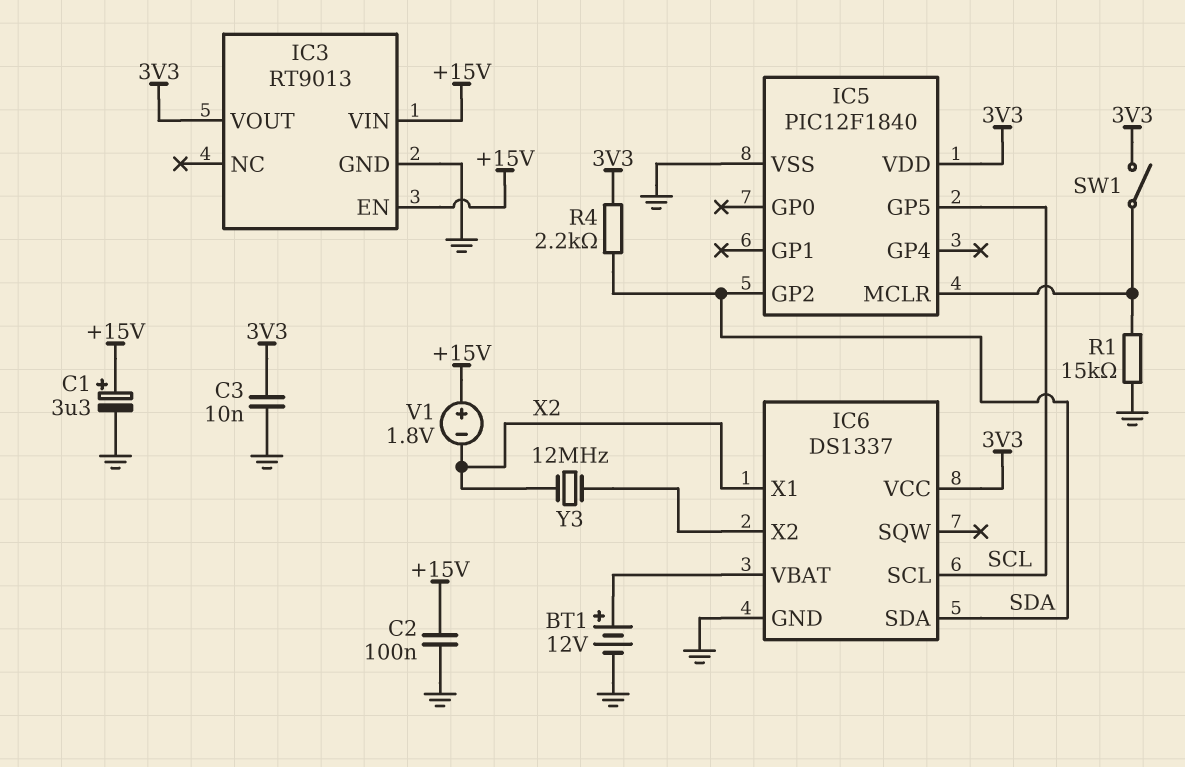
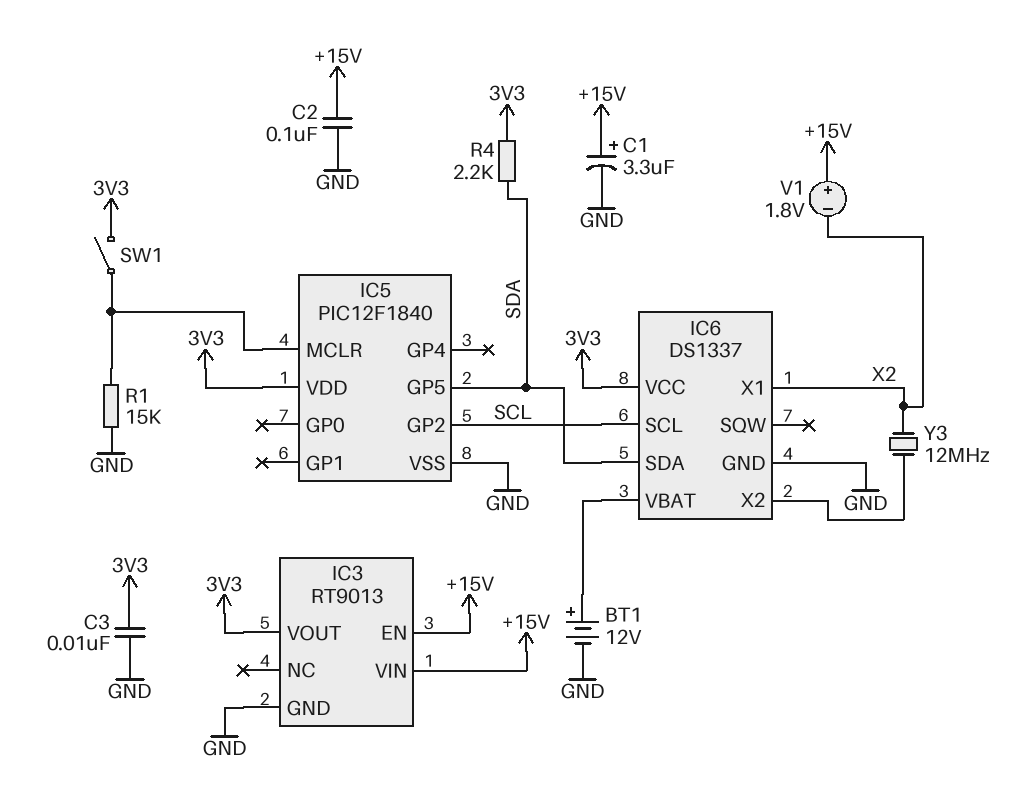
IC5 pin GP2: SDA -> SCL
IC5 pin GP5: SCL -> SDA

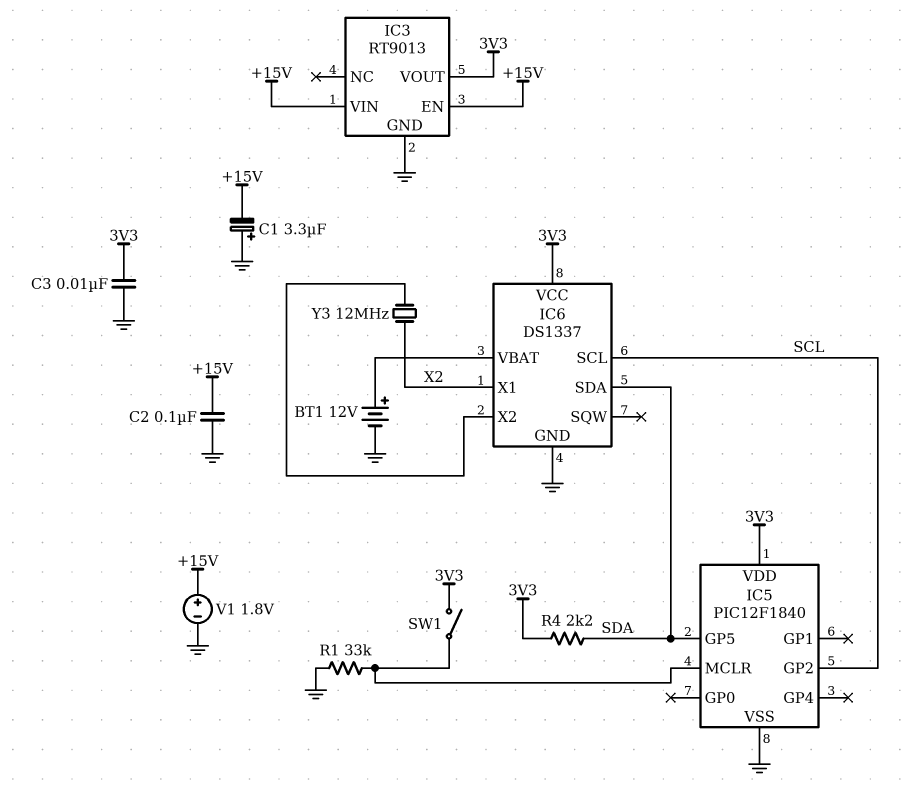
C1: 3.3uF (plus +15V, minus GND) -> 3.3uF (plus GND, minus +15V)
R1: 15k (GND, IC5/MCLR) -> 33k (GND, IC5/MCLR)
V1: 1.8V (plus +15V, minus X2) -> 1.8V (plus +15V, minus GND)

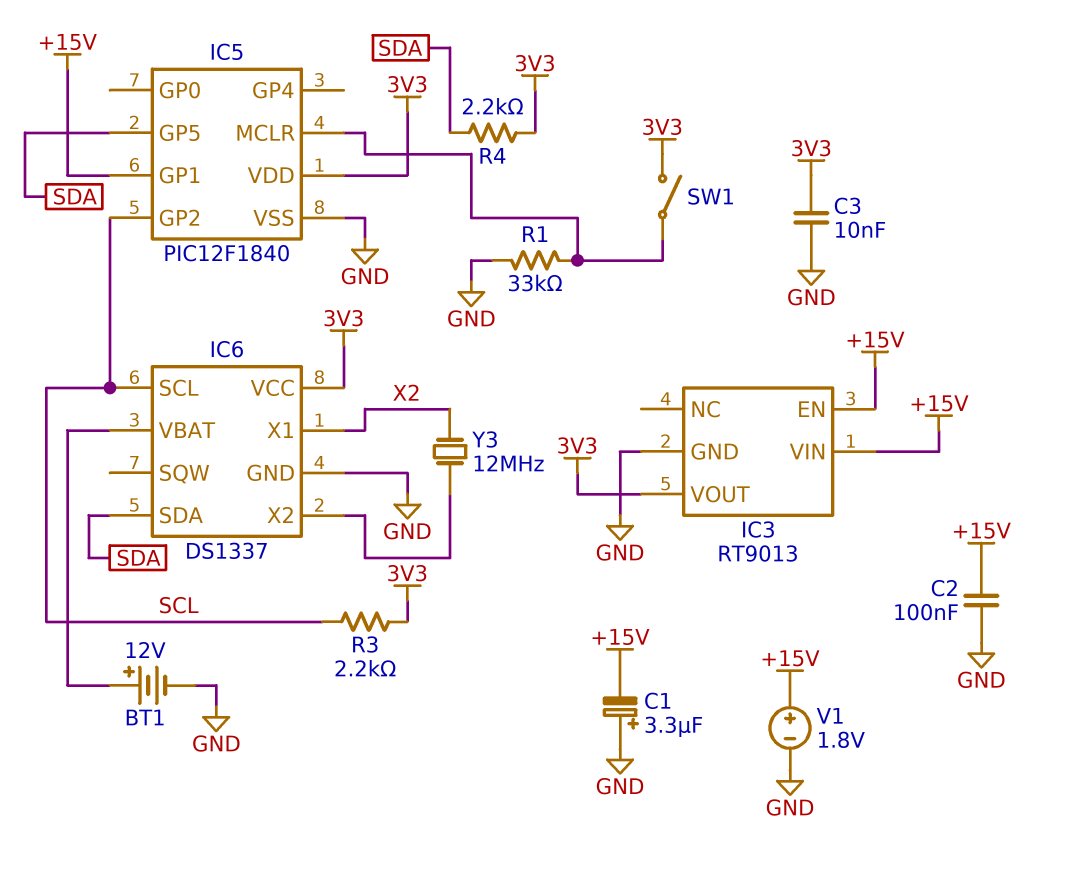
IC5 pin GP1: none -> +15V
R3: none -> 2.2k (3V3, SCL)

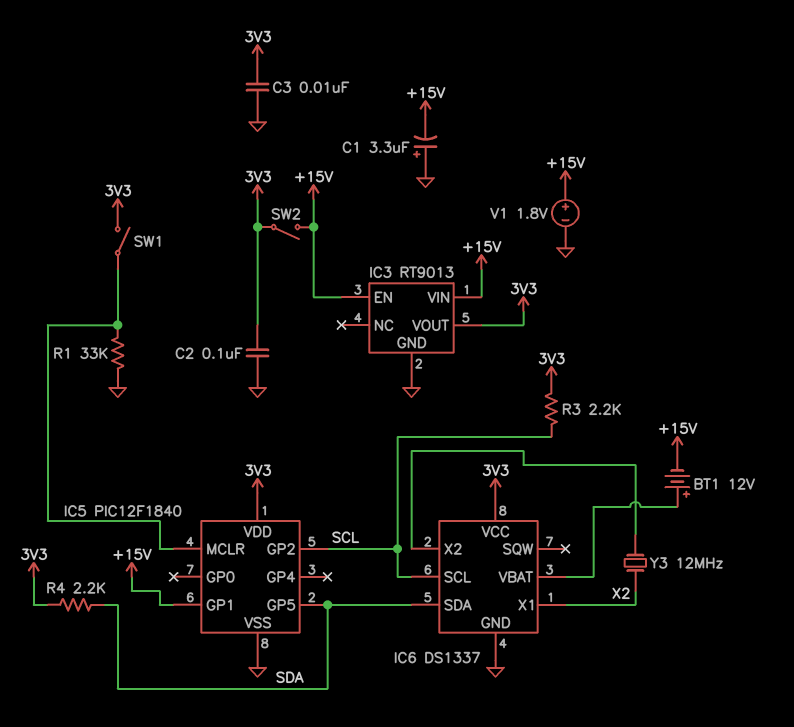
BT1: 12V (plus IC6/VBAT, minus GND) -> 12V (plus IC6/VBAT, minus +15V)
C2: 100nF (+15V, GND) -> 100nF (3V3, GND)
SW2: none -> switch (+15V, 3V3)

